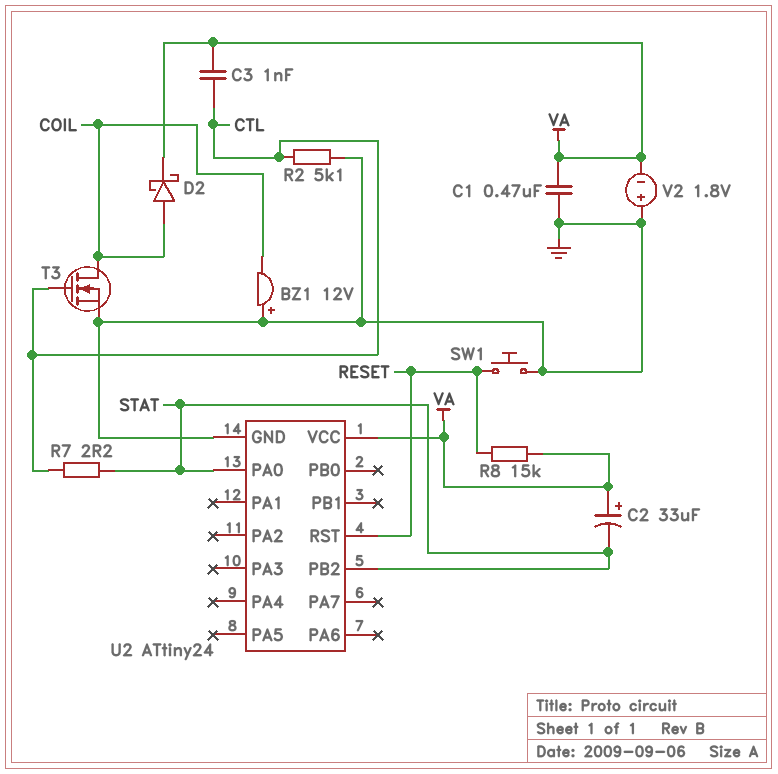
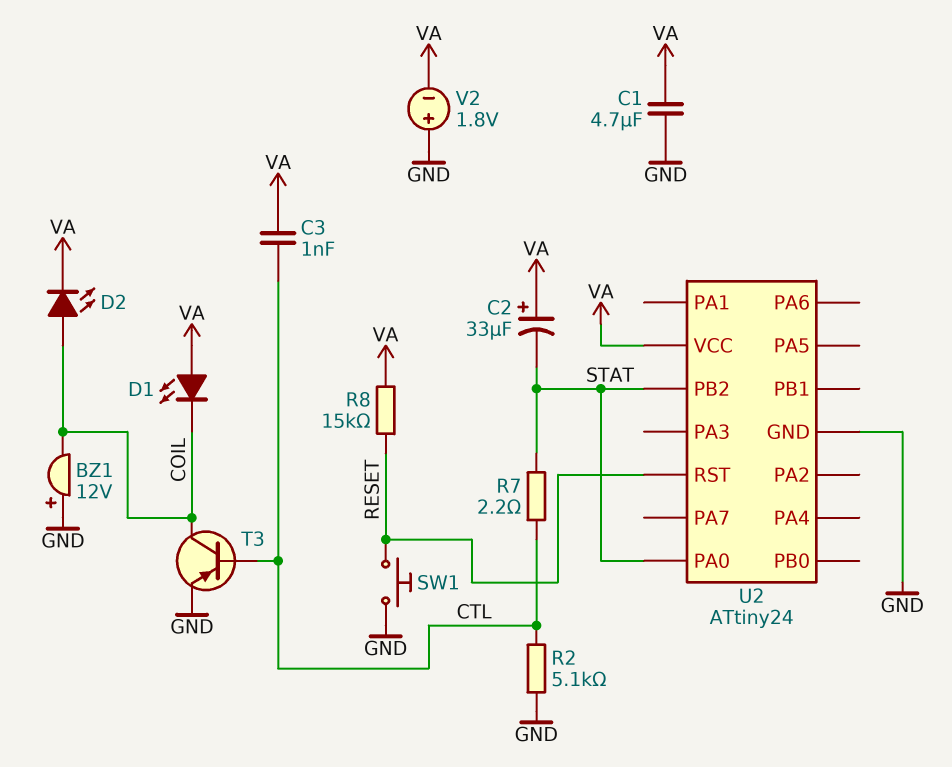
C1: 470nF (GND, VA) -> 4.7uF (GND, VA)
D1: none -> LED (A VA, K COIL)
D2: schottky (A COIL, K VA) -> LED (A COIL, K VA)
T3: NMOS (G CTL, D COIL, S GND) -> PNP (B CTL, C COIL, E GND)

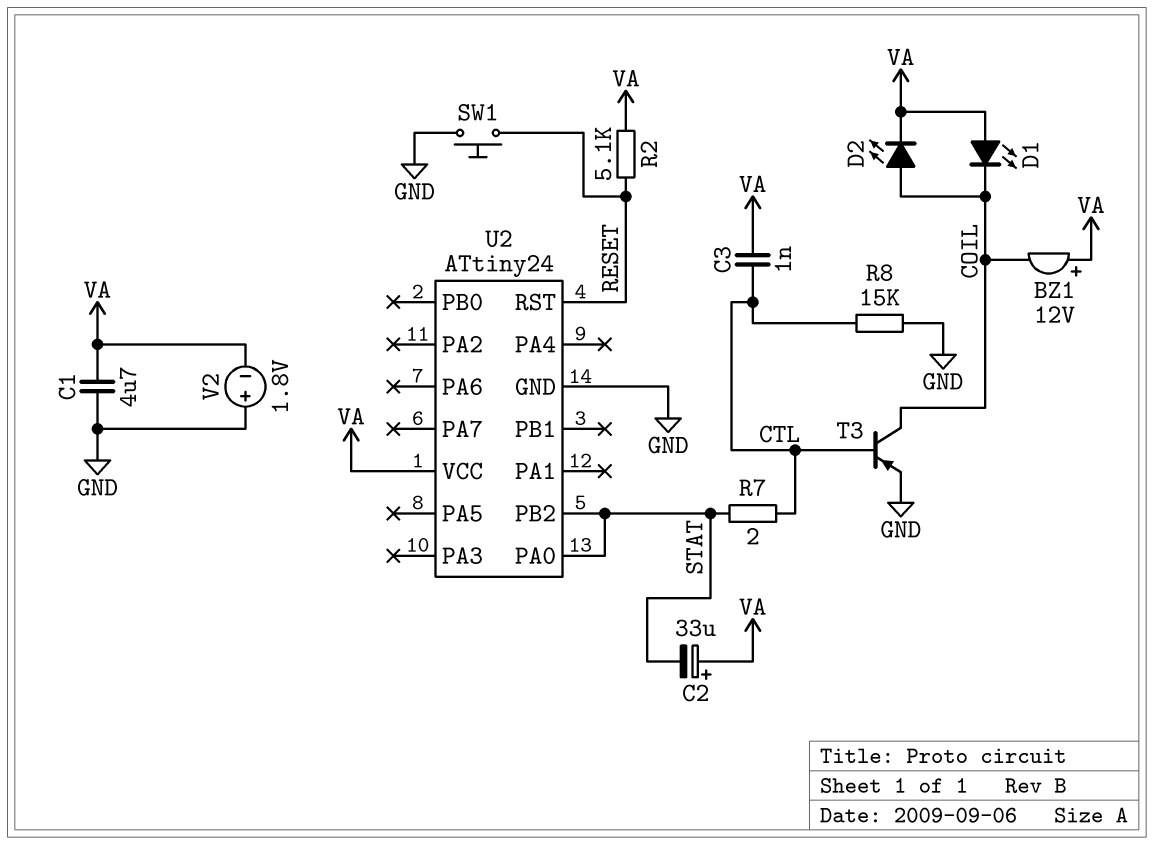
BZ1: buzzer 12V (plus GND, minus COIL) -> buzzer 12V (plus VA, minus COIL)
R2: 5.1k (CTL, GND) -> 5.1k (RESET, VA)
R7: 2.2 (CTL, STAT) -> 2 (CTL, STAT)
R8: 15k (RESET, VA) -> 15k (CTL, GND)

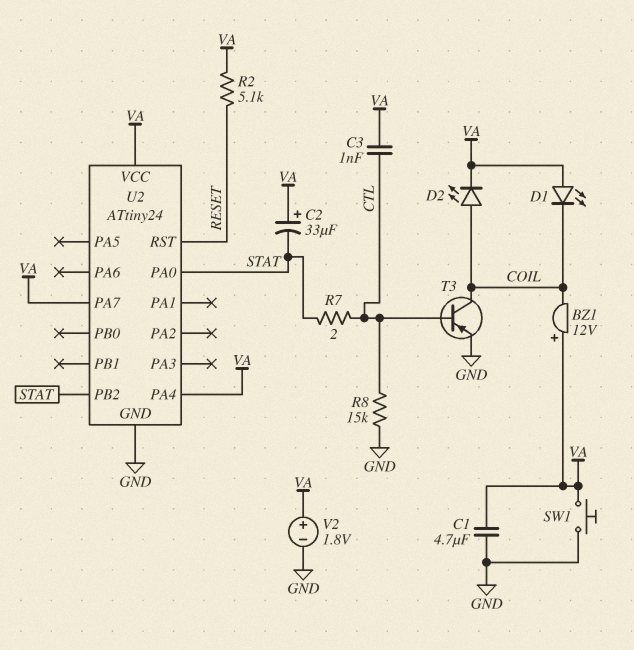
SW1: button (GND, RESET) -> button (GND, VA)
U2 pin PA4: none -> VA
U2 pin PA7: none -> VA
V2: 1.8V (plus GND, minus VA) -> 1.8V (plus VA, minus GND)

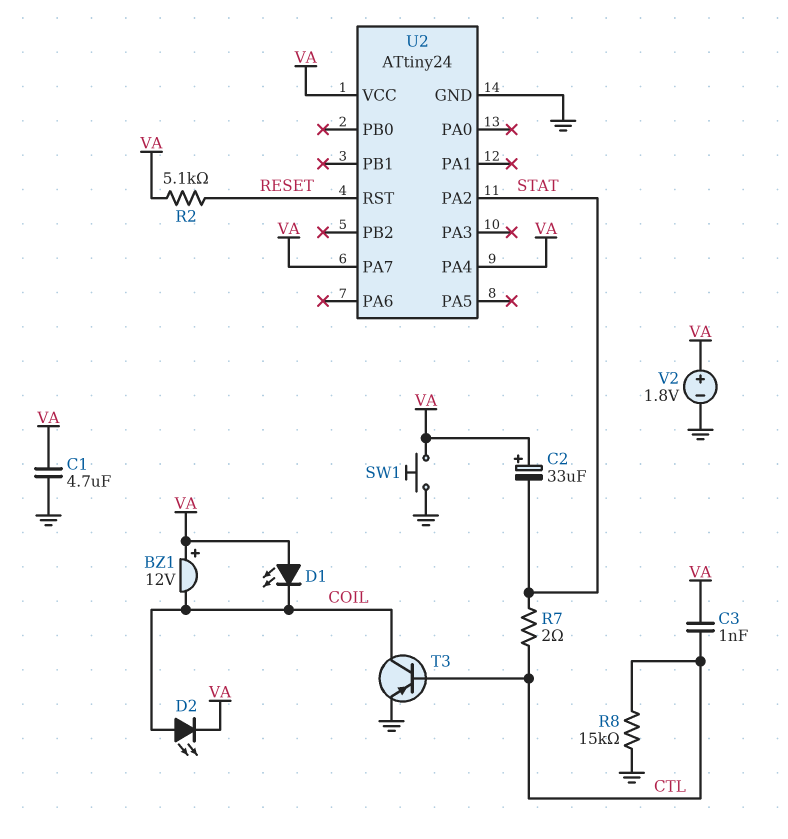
U2 pin PA0: STAT -> none
U2 pin PA2: none -> STAT
U2 pin PB2: STAT -> none

